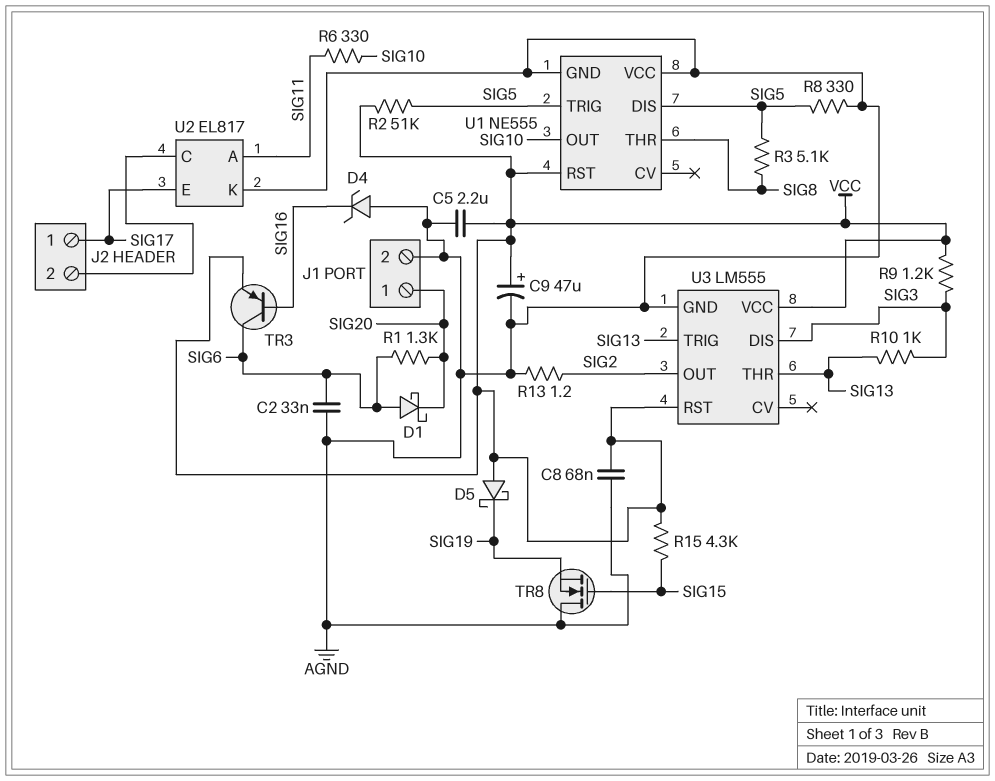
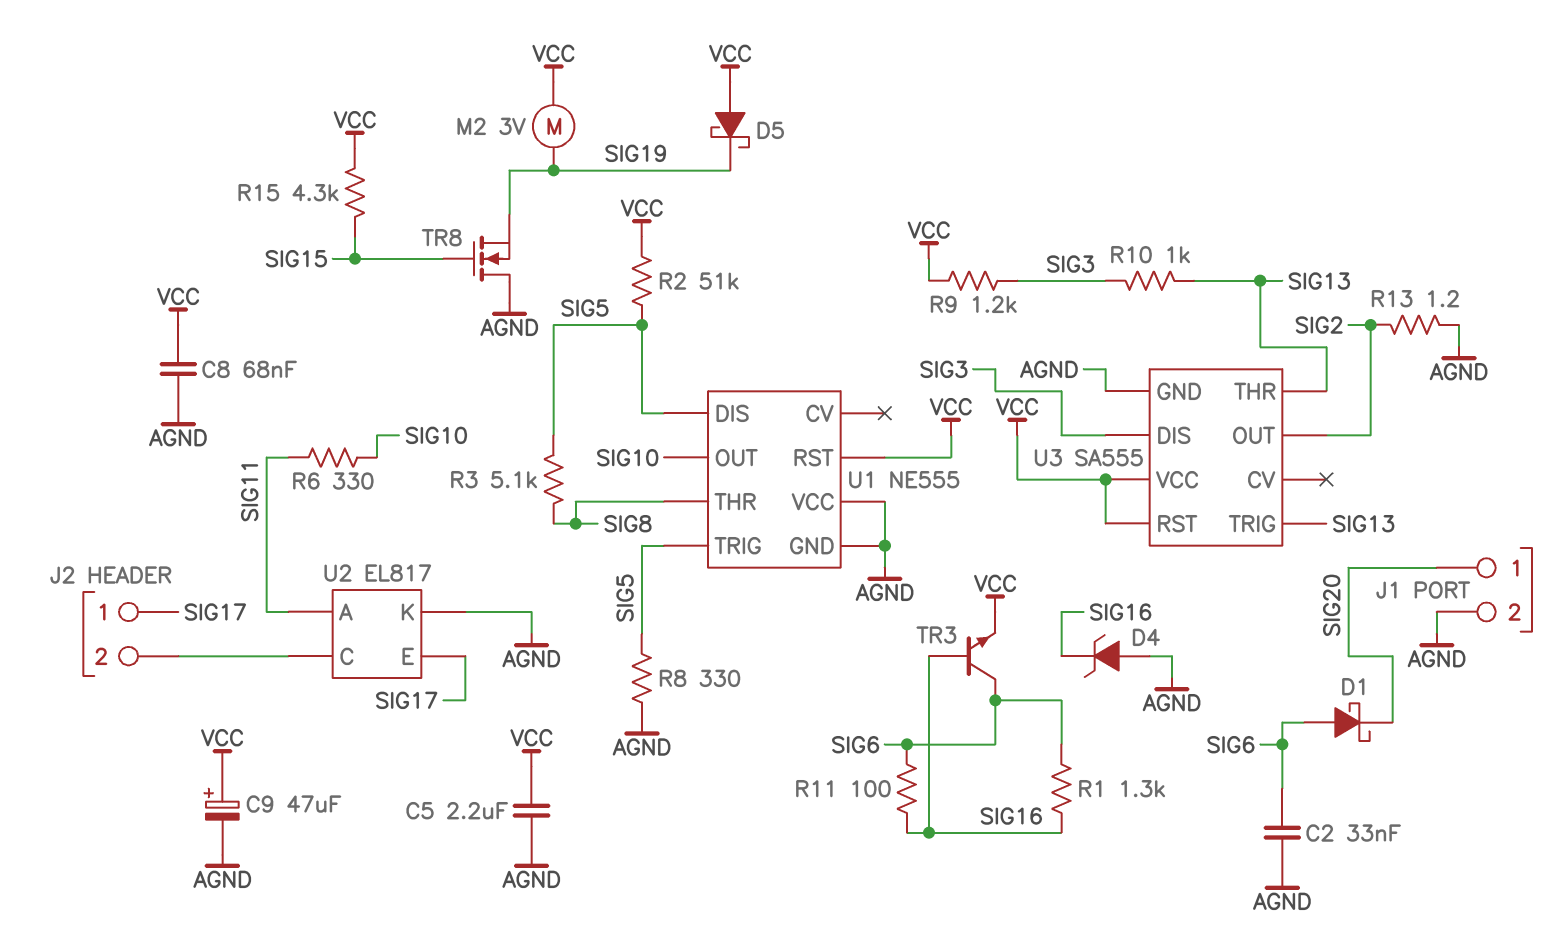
M2: none -> motor 3V (SIG19, VCC)
R1: 1.3k (SIG6, SIG20) -> 1.3k (SIG6, SIG16)
R11: none -> 100 (SIG6, SIG16)
TR3: PNP (B SIG16, C SIG6, E VCC) -> NPN (B SIG16, C SIG6, E VCC)
U3: LM555 -> SA555

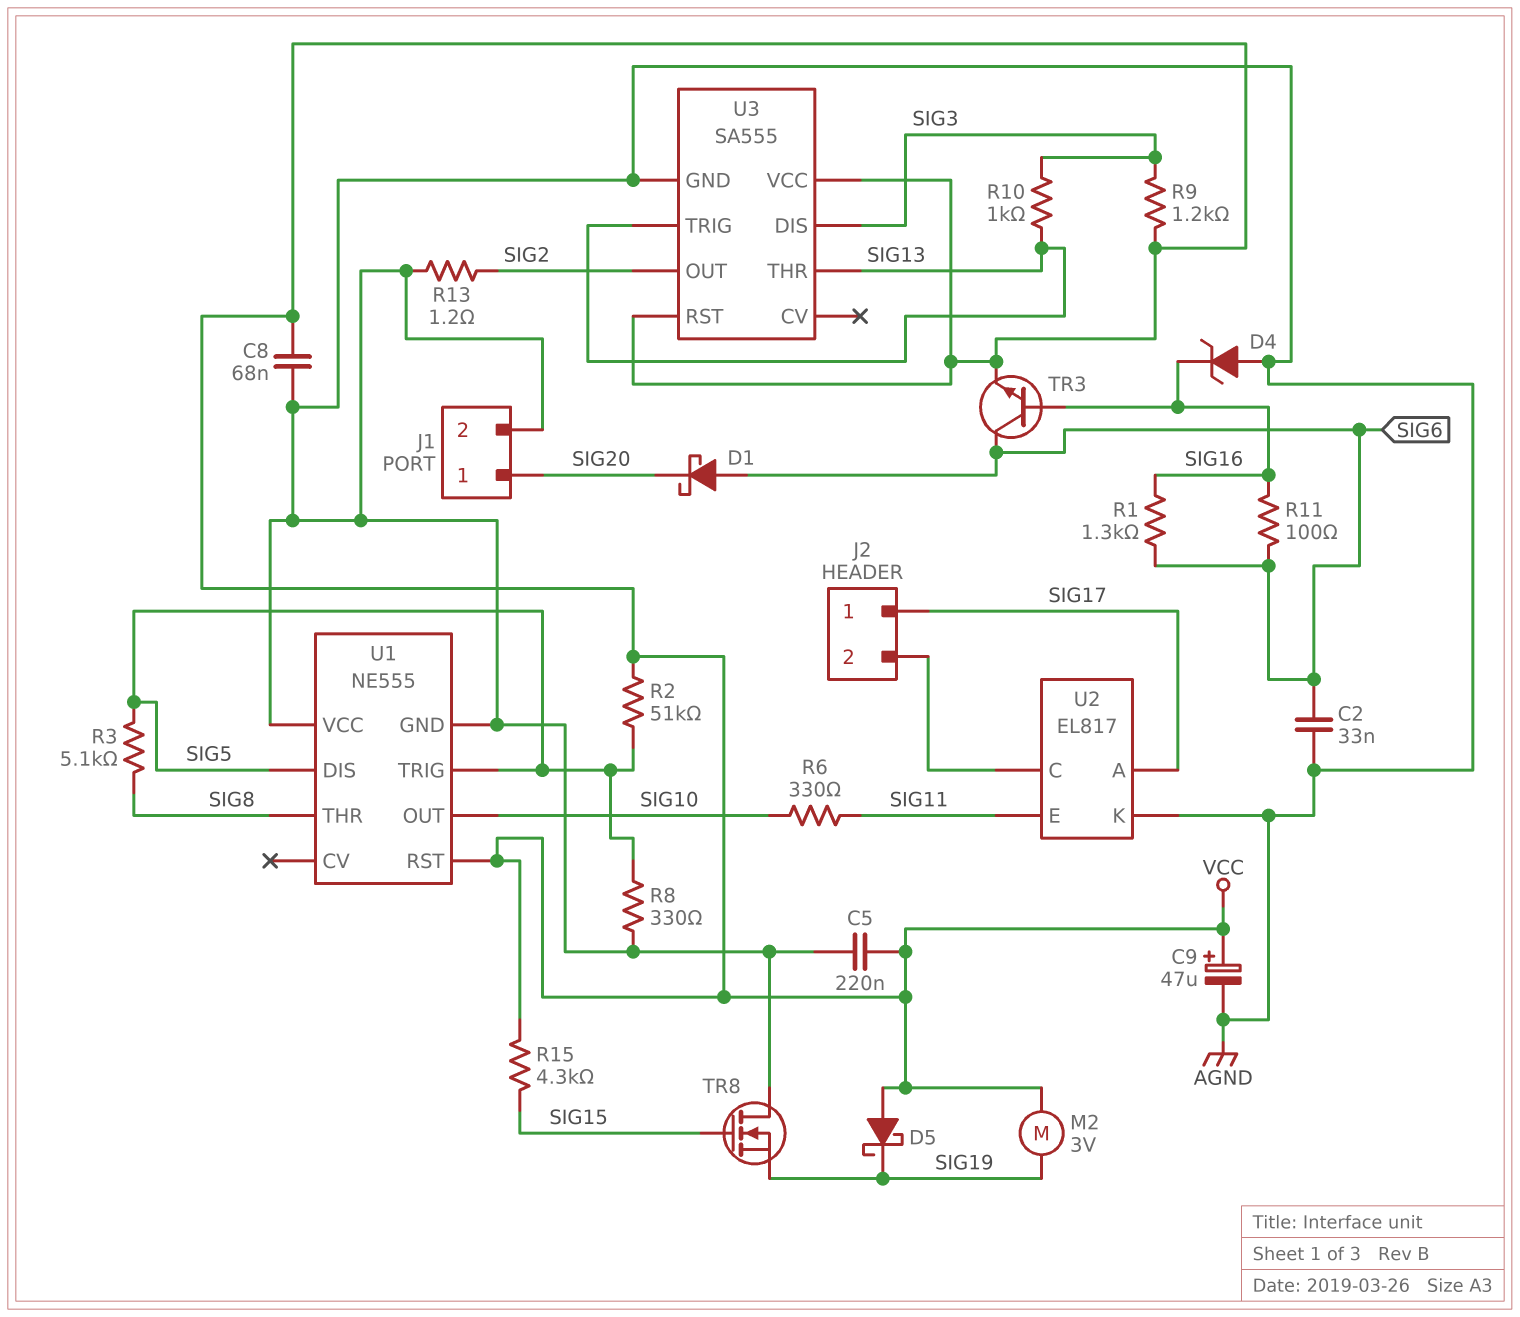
C5: 2.2uF (AGND, VCC) -> 220nF (AGND, VCC)
U2 pin A: SIG11 -> SIG17
U2 pin E: SIG17 -> SIG11

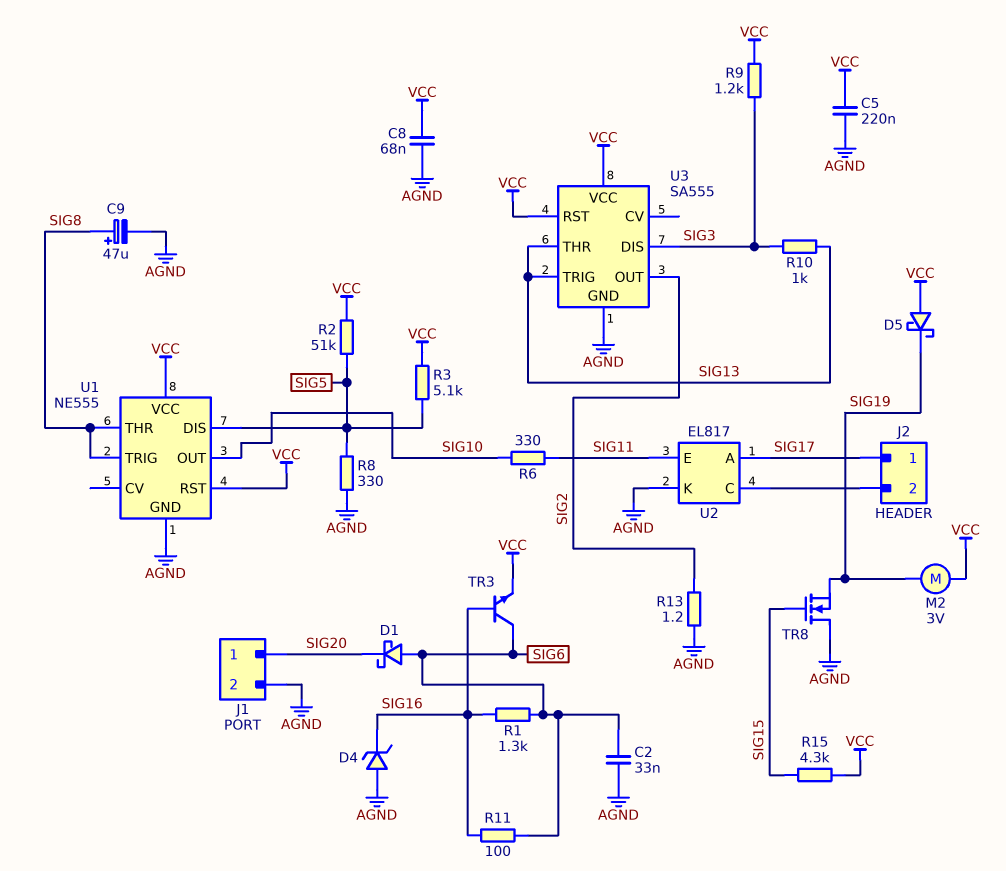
C9: 47uF (plus VCC, minus AGND) -> 47uF (plus SIG8, minus AGND)
R3: 5.1k (SIG5, SIG8) -> 5.1k (SIG5, VCC)
U1 pin TRIG: SIG5 -> SIG8
U1 pin VCC: AGND -> VCC

